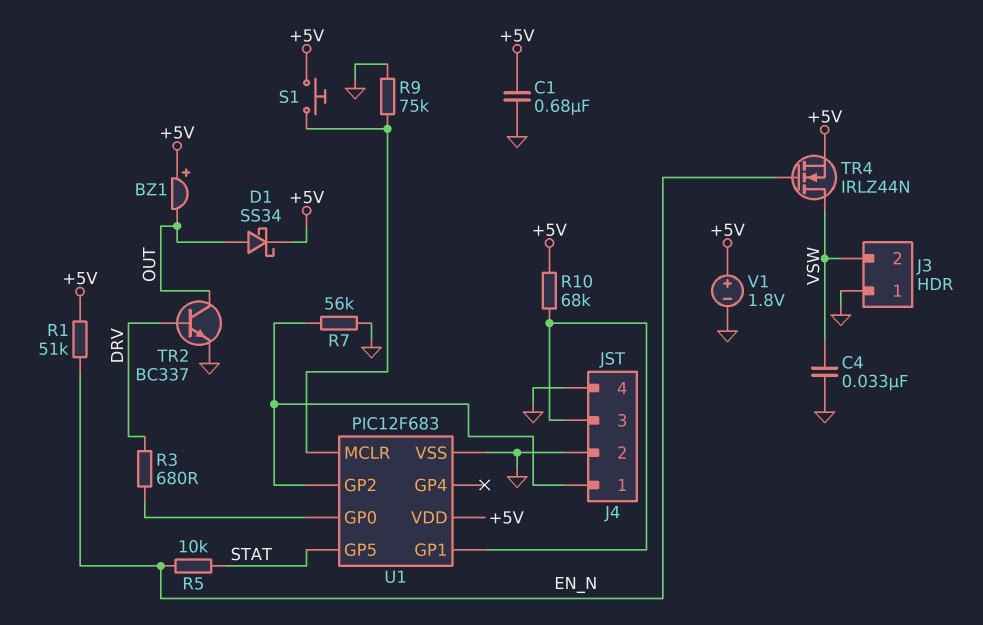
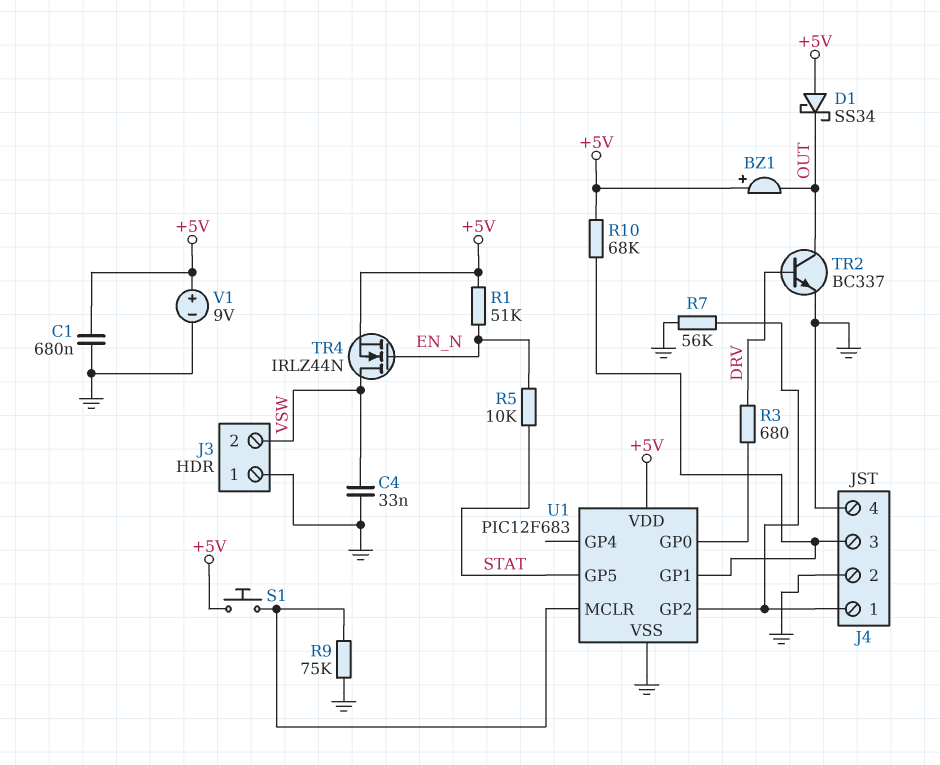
D1: schottky SS34 (A OUT, K +5V) -> schottky SS34 (A +5V, K OUT)
V1: 1.8V (plus +5V, minus GND) -> 9V (plus +5V, minus GND)

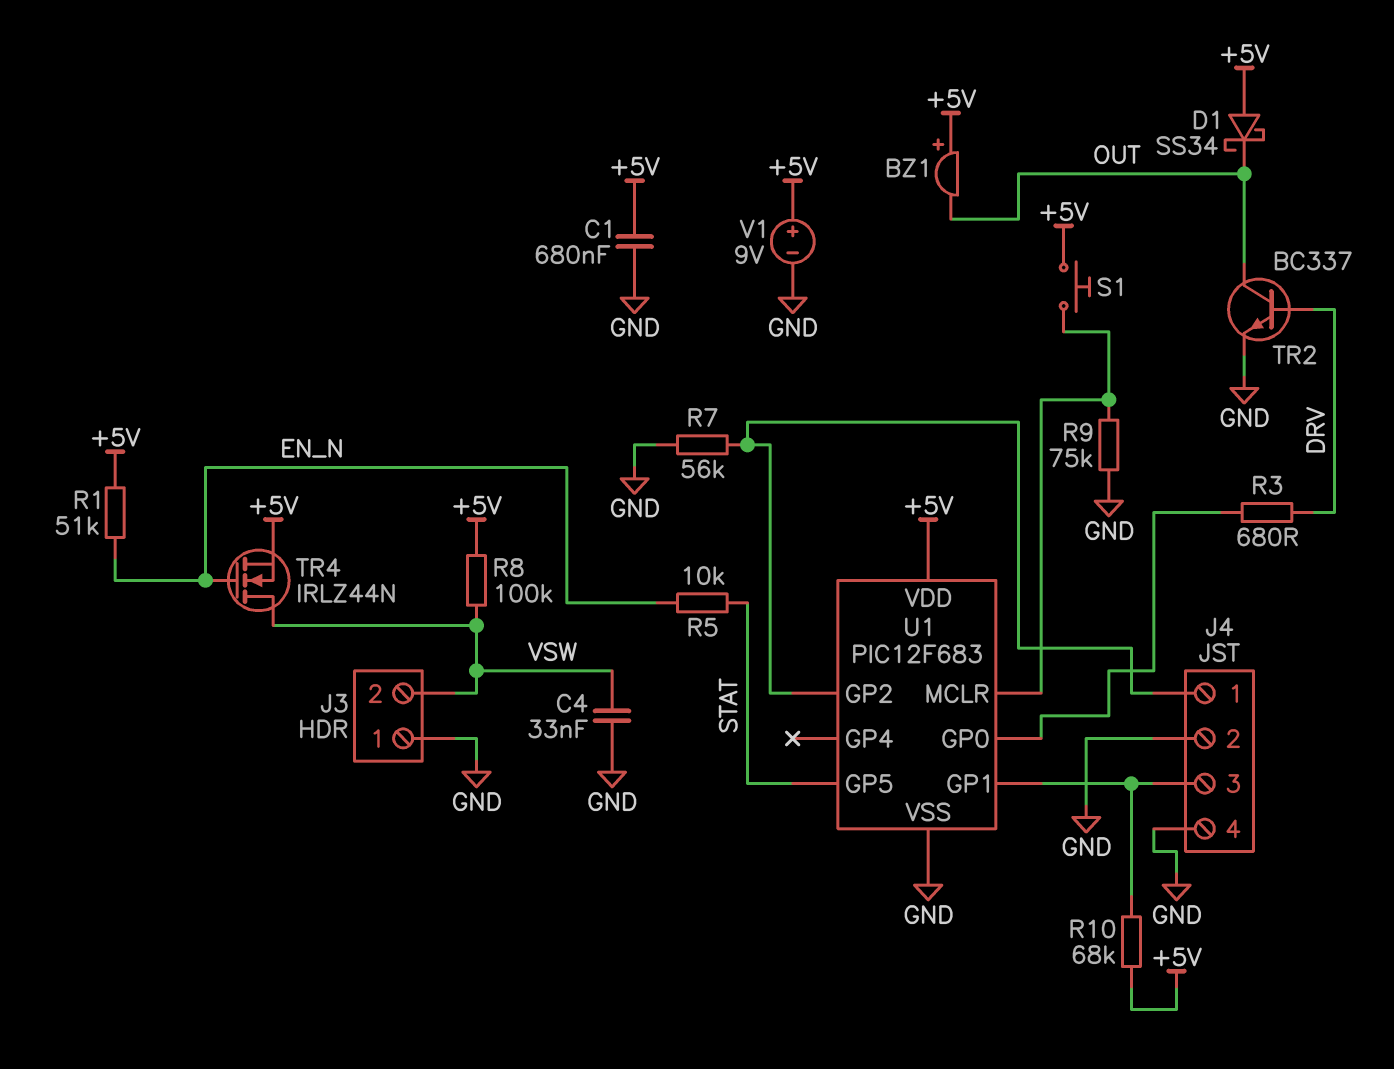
R8: none -> 100k (+5V, VSW)

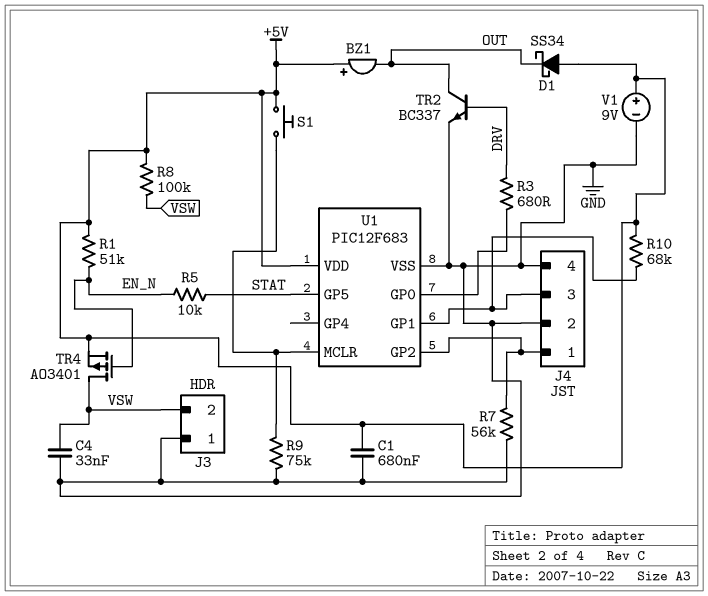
TR4: NMOS IRLZ44N (G EN_N, D VSW, S +5V) -> PMOS AO3401 (G EN_N, D VSW, S +5V)

